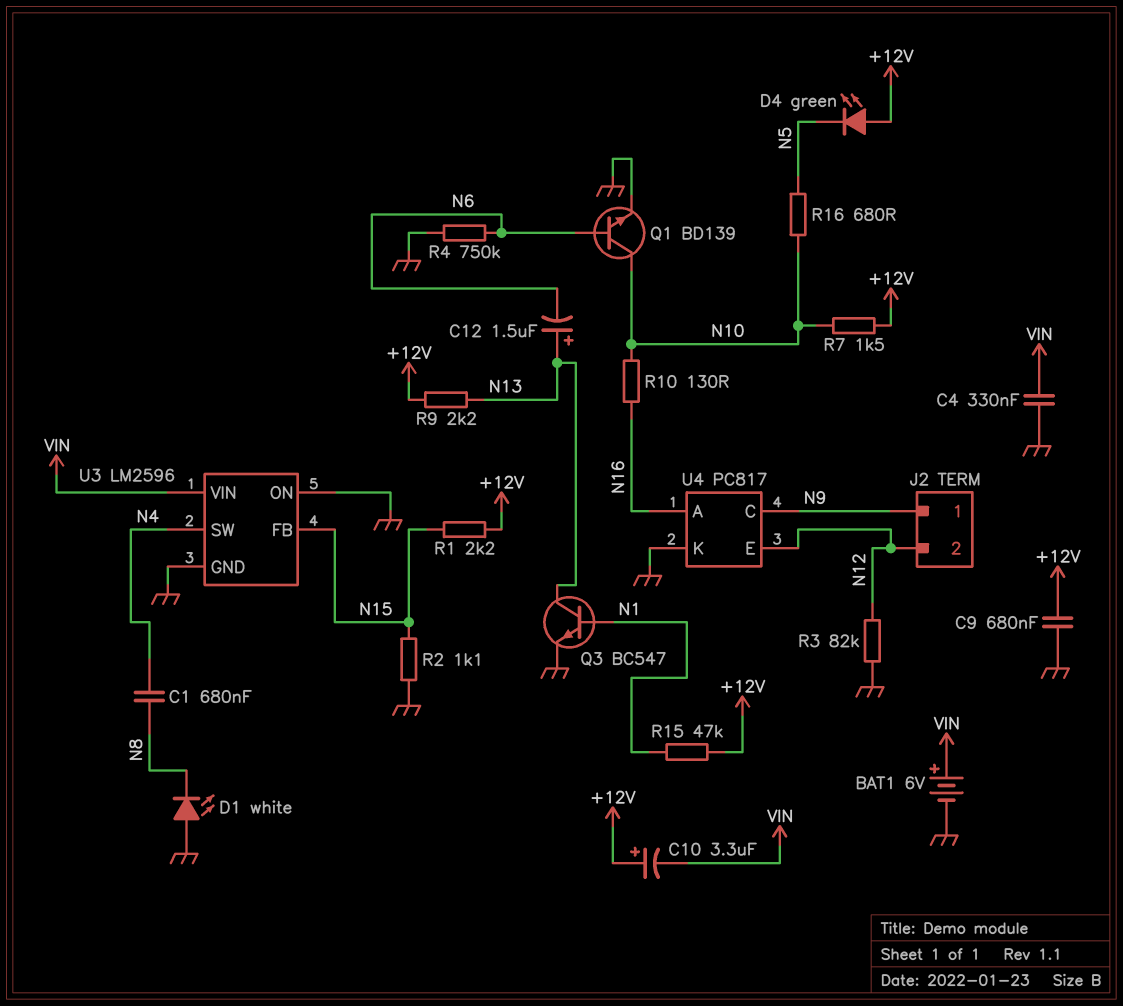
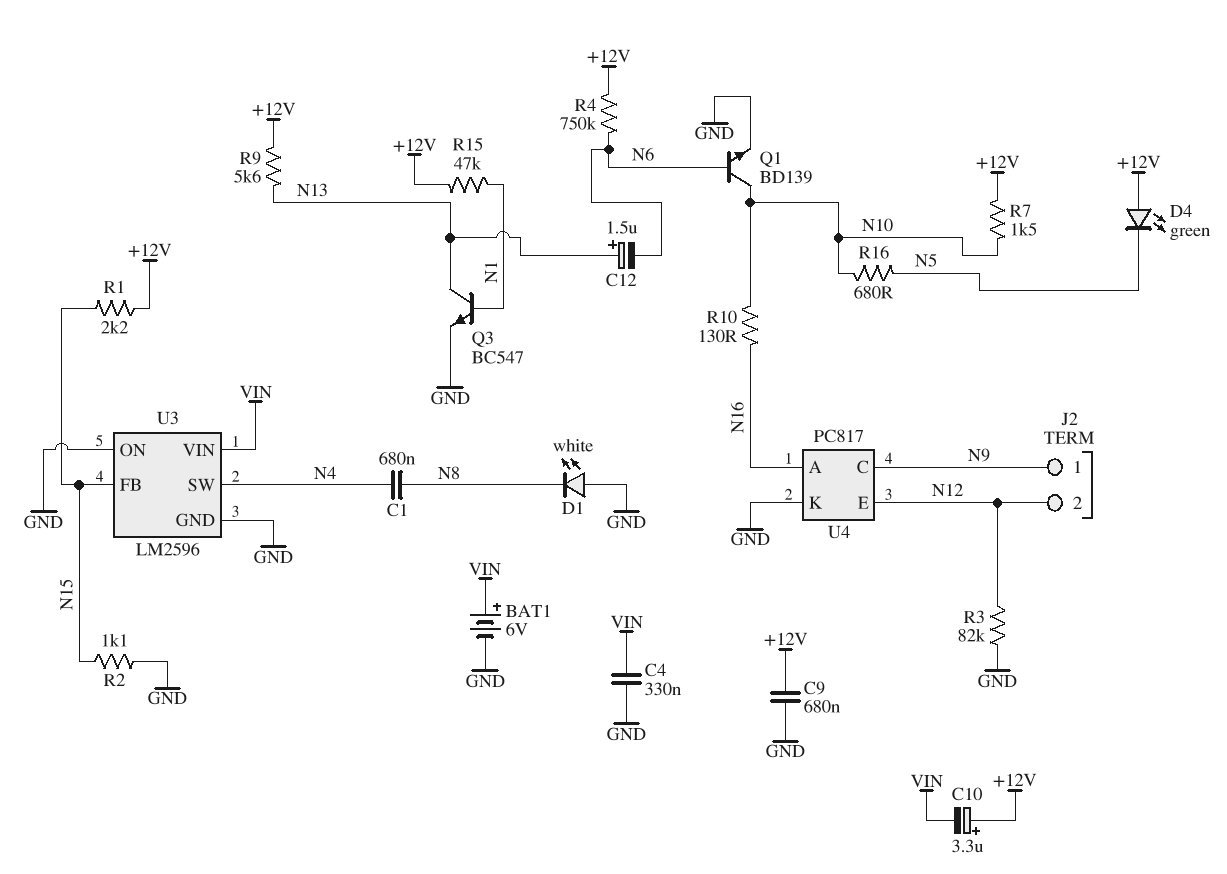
R4: 750k (GND, N6) -> 750k (+12V, N6)
R9: 2.2k (+12V, N13) -> 5.6k (+12V, N13)

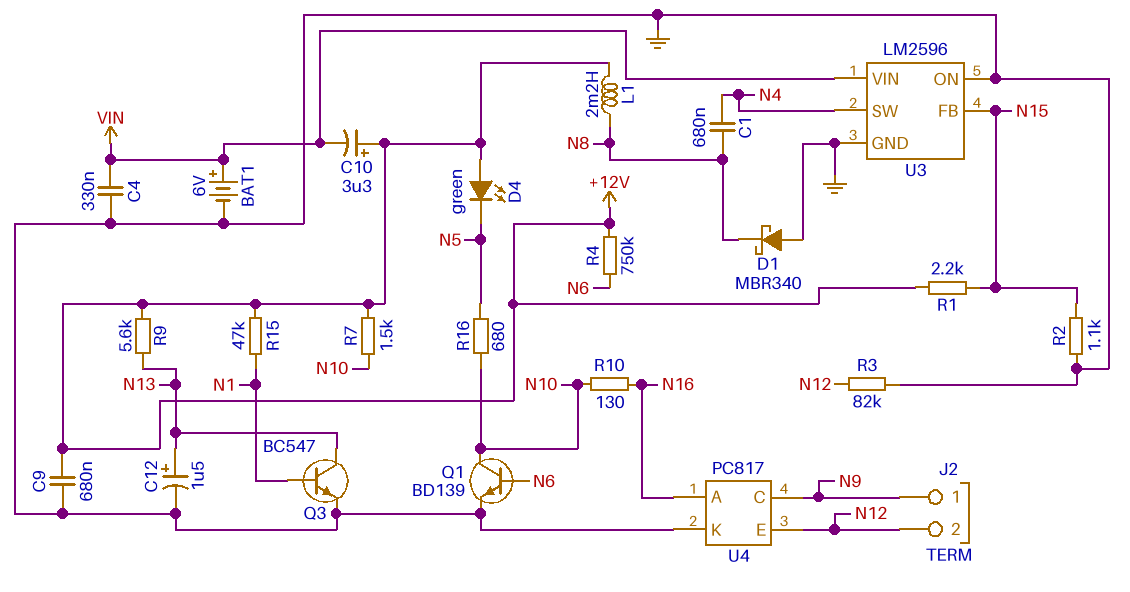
C12: 1.5uF (plus N13, minus N6) -> 1.5uF (plus N13, minus GND)
D1: LED white (A GND, K N8) -> schottky MBR340 (A GND, K N8)
L1: none -> 2.2mH (+12V, N8)

